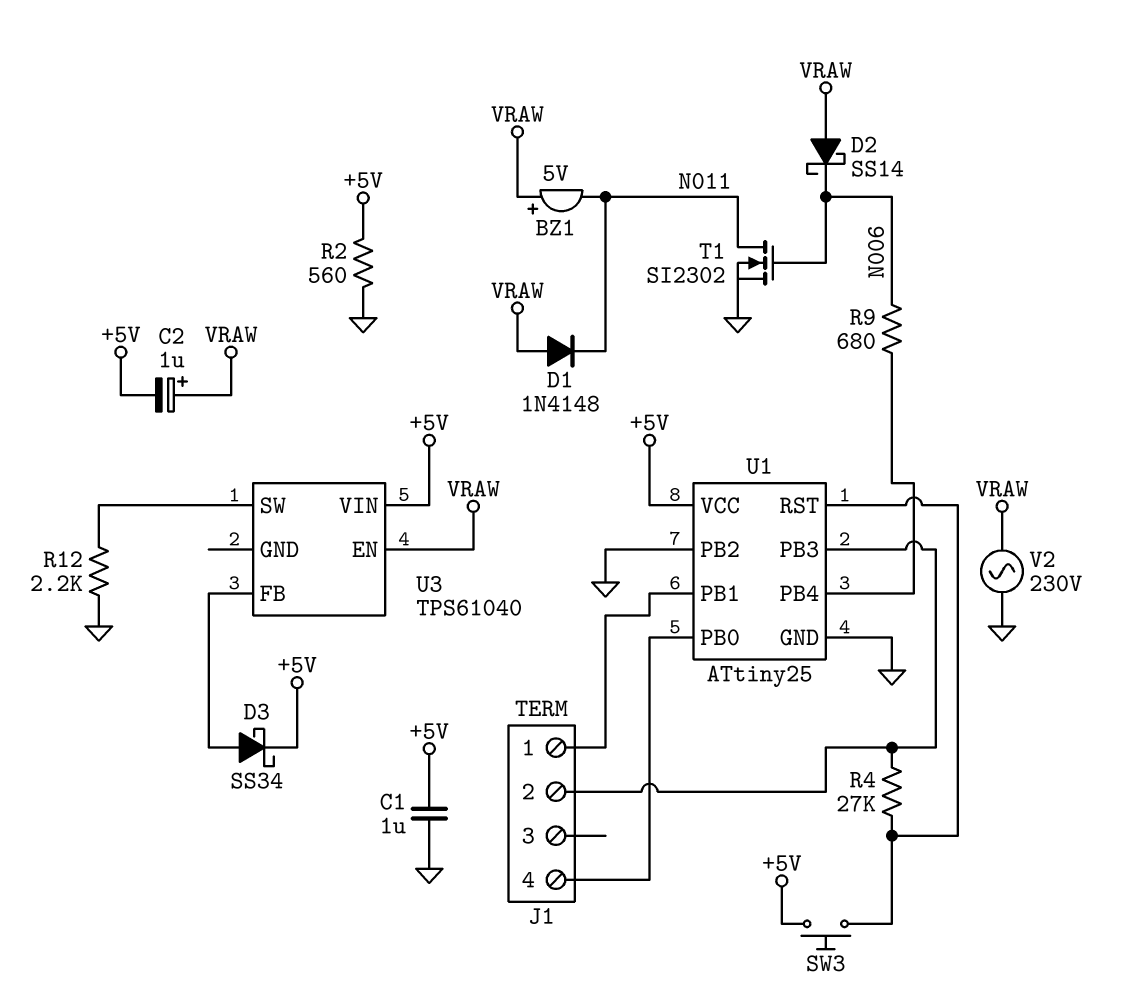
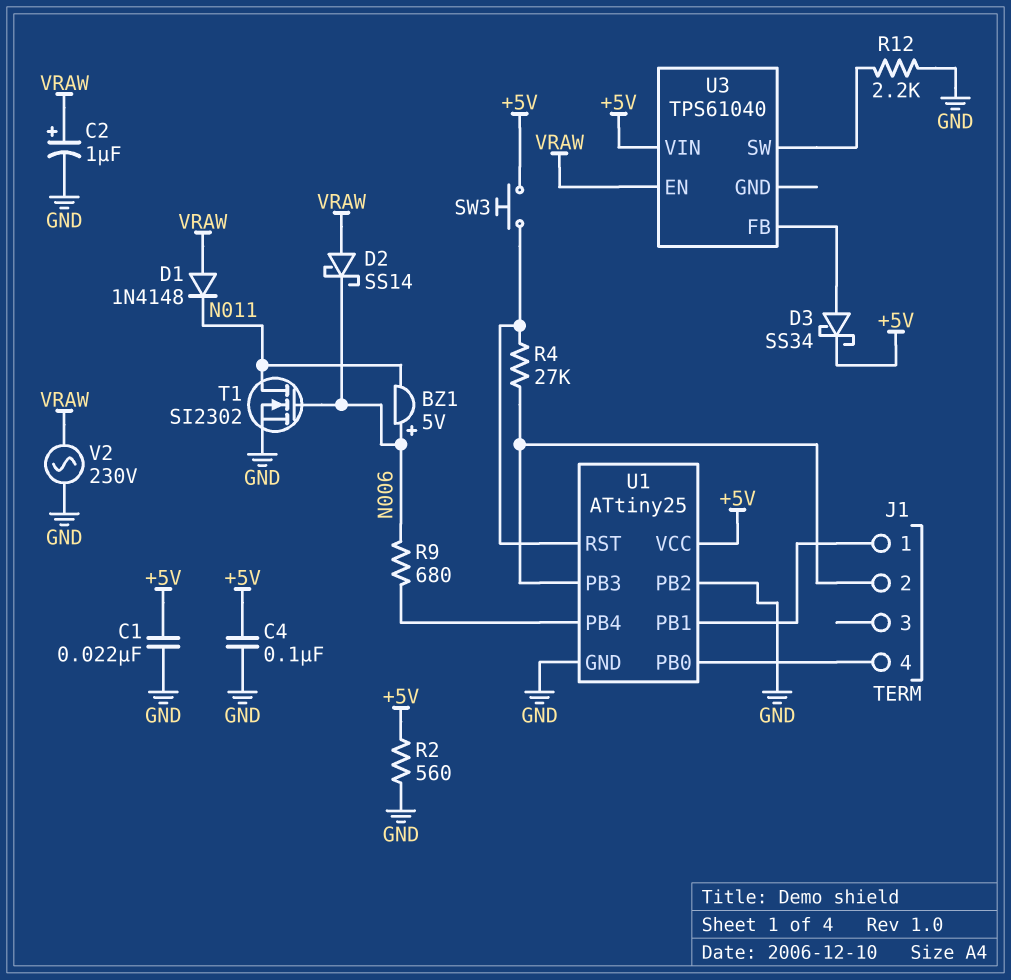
BZ1: buzzer 5V (plus VRAW, minus N011) -> buzzer 5V (plus N006, minus N011)
C1: 1uF (+5V, GND) -> 22nF (+5V, GND)
C2: 1uF (plus VRAW, minus +5V) -> 1uF (plus VRAW, minus GND)
C4: none -> 100nF (+5V, GND)

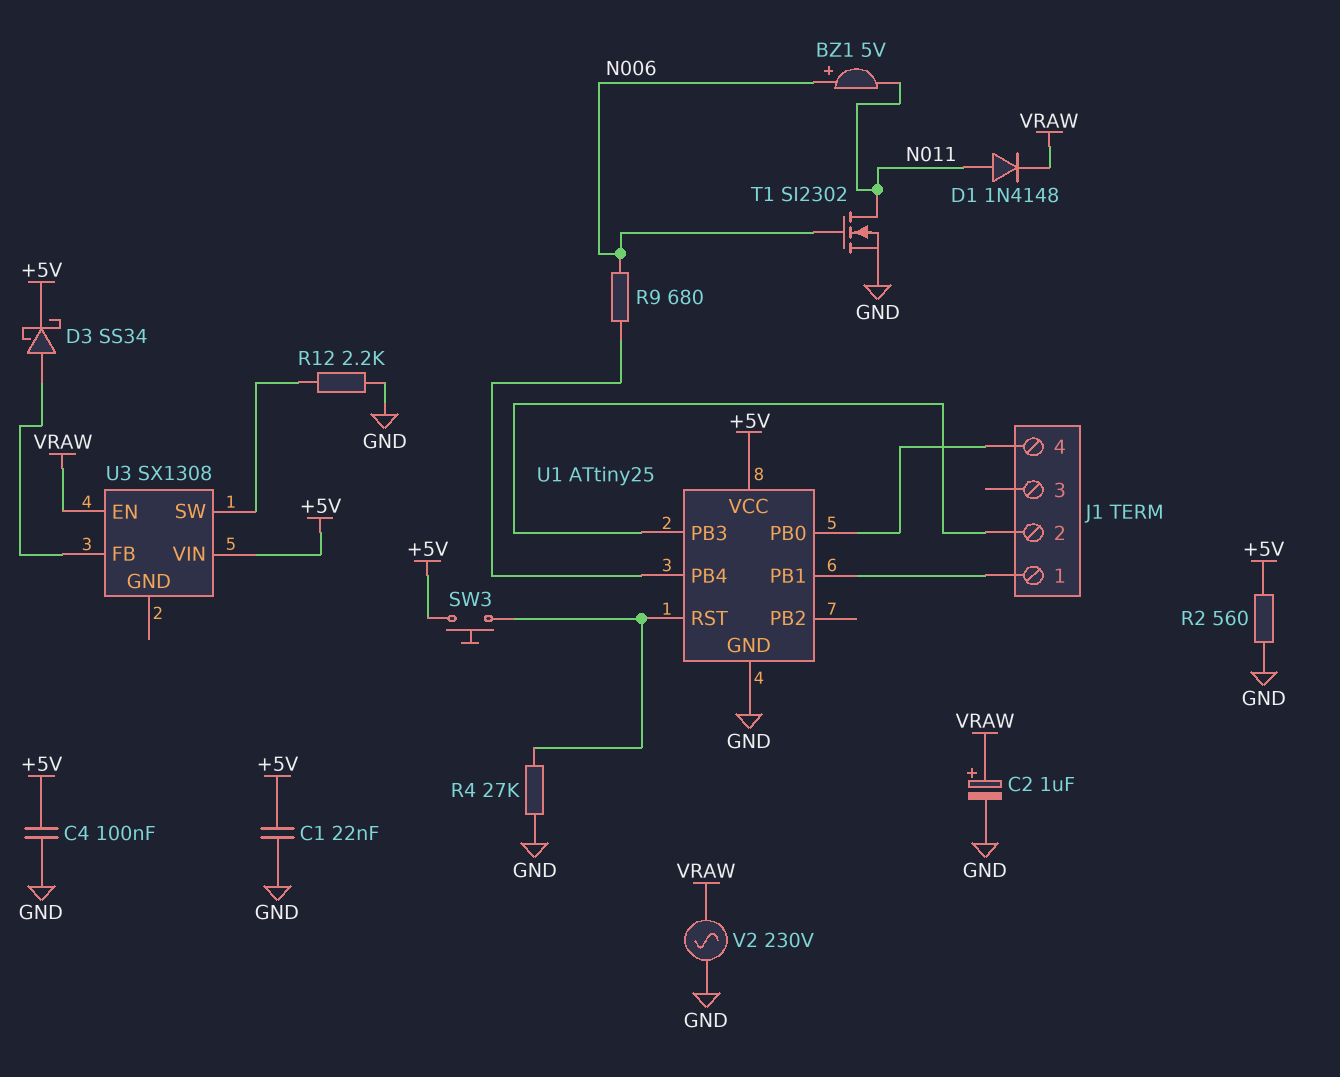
D1: diode 1N4148 (A VRAW, K N011) -> diode 1N4148 (A N011, K VRAW)
D2: schottky SS14 (A VRAW, K N006) -> none
R4: 27k (J1/2, U1/RST) -> 27k (GND, U1/RST)
U1 pin PB2: GND -> none
U3: TPS61040 -> SX1308

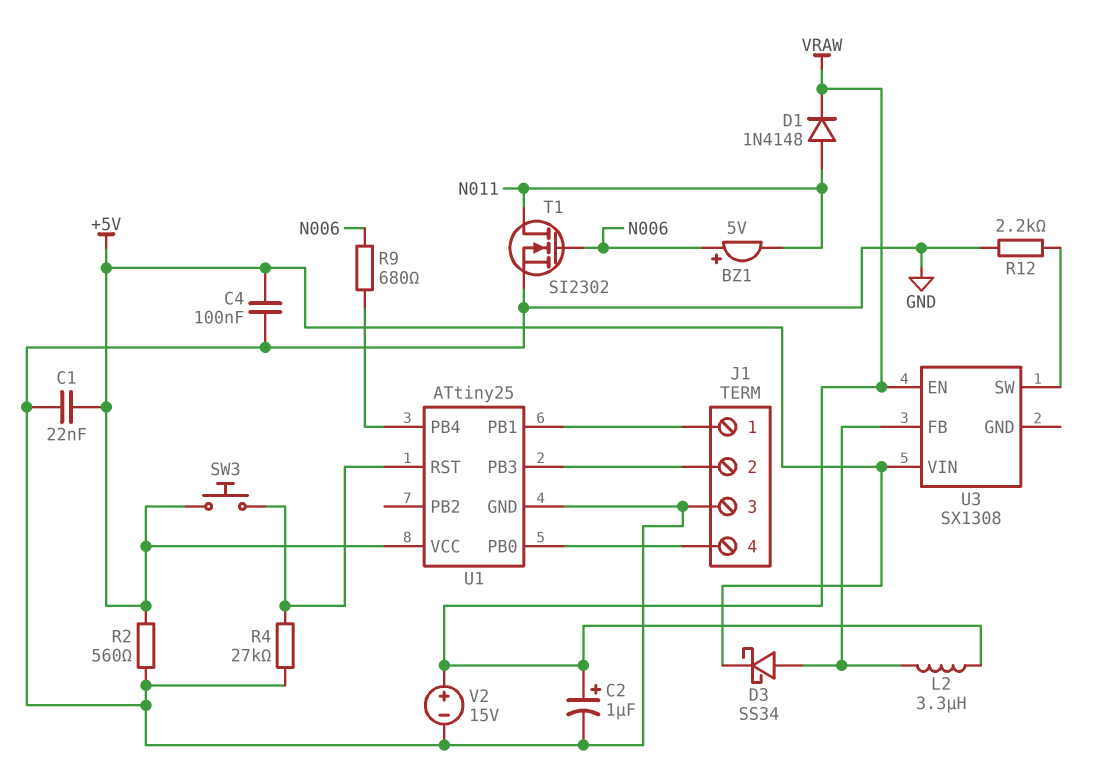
J1 pin 3: none -> GND
L2: none -> 3.3uH (U3/FB, VRAW)
V2: AC 230V (GND, VRAW) -> 15V (plus VRAW, minus GND)

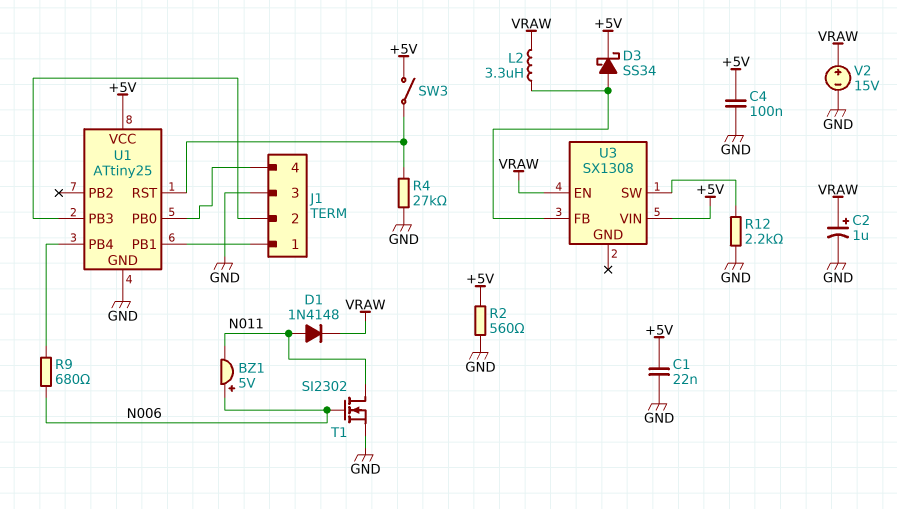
SW3: button (+5V, U1/RST) -> switch (+5V, U1/RST)

